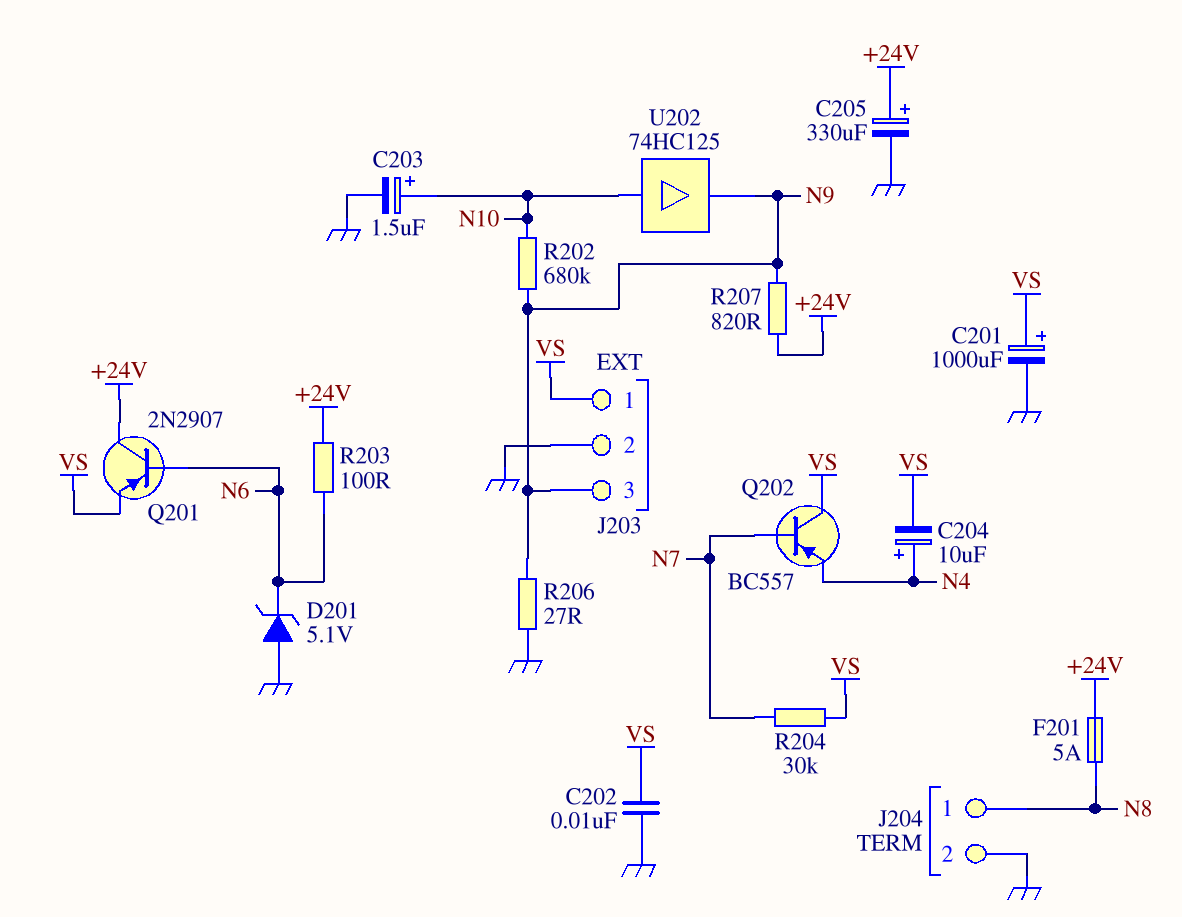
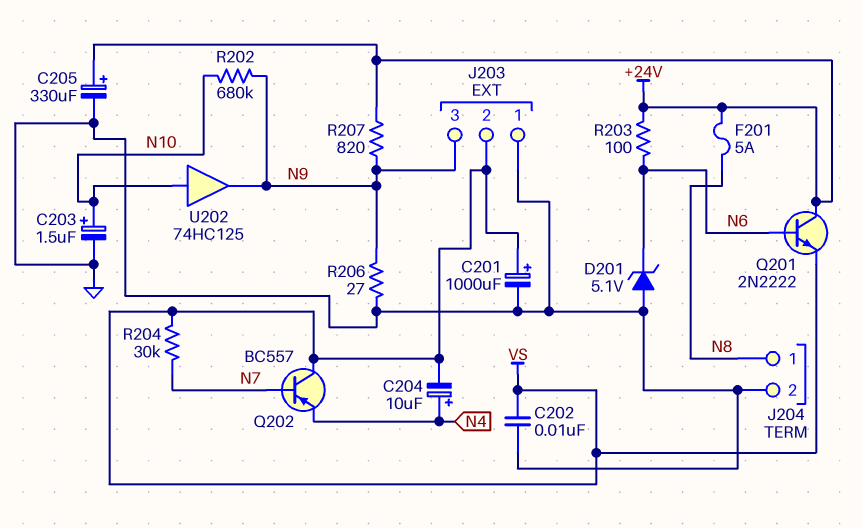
J203 pin 1: VS -> GND
J203 pin 2: GND -> VS
Q201: PNP 2N2907 (B N6, C +24V, E VS) -> NPN 2N2222 (B N6, C +24V, E VS)

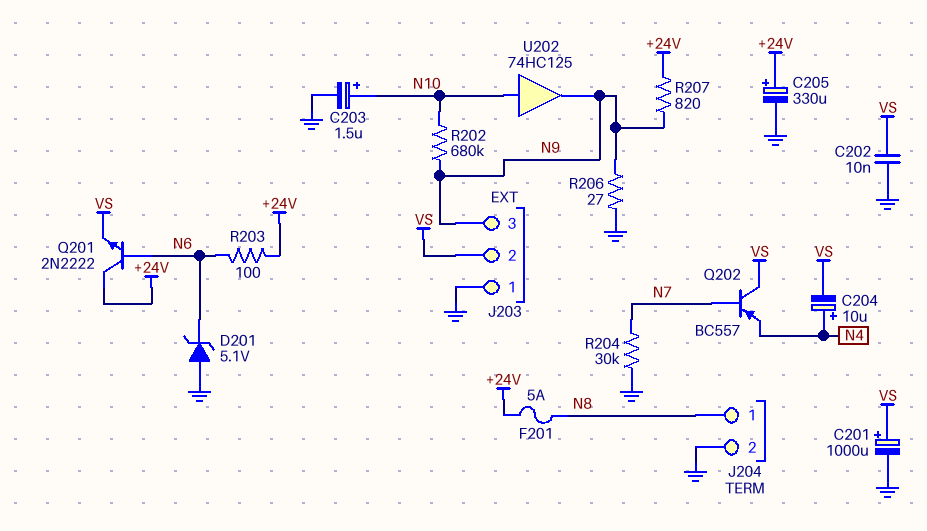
R204: 30k (N7, VS) -> 30k (GND, N7)

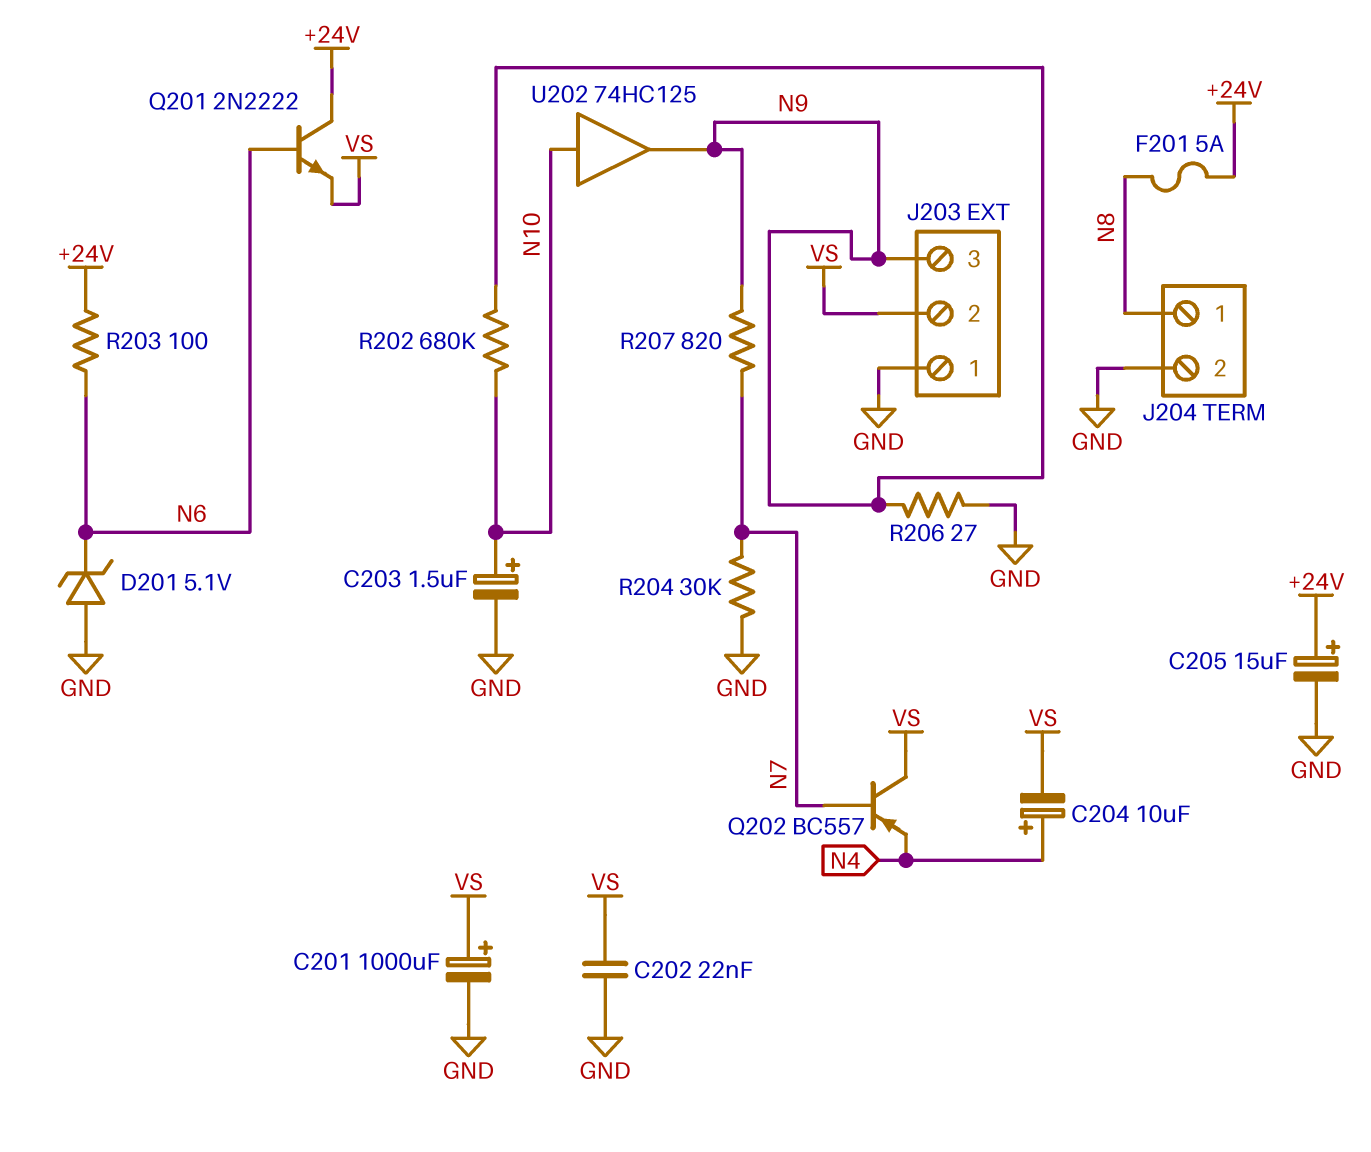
C202: 10nF (GND, VS) -> 22nF (GND, VS)
C205: 330uF (plus +24V, minus GND) -> 15uF (plus +24V, minus GND)
R207: 820 (+24V, N9) -> 820 (N7, N9)

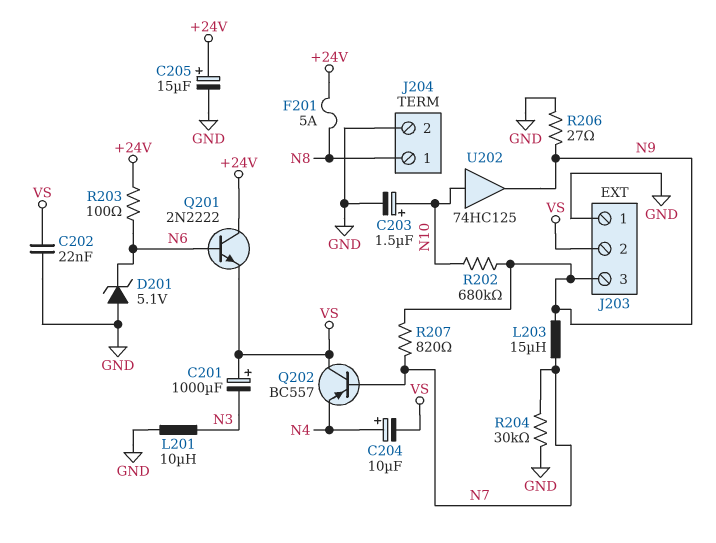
C201: 1000uF (plus VS, minus GND) -> 1000uF (plus VS, minus N3)
L201: none -> 10uH (GND, N3)
L203: none -> 15uH (N7, N9)

